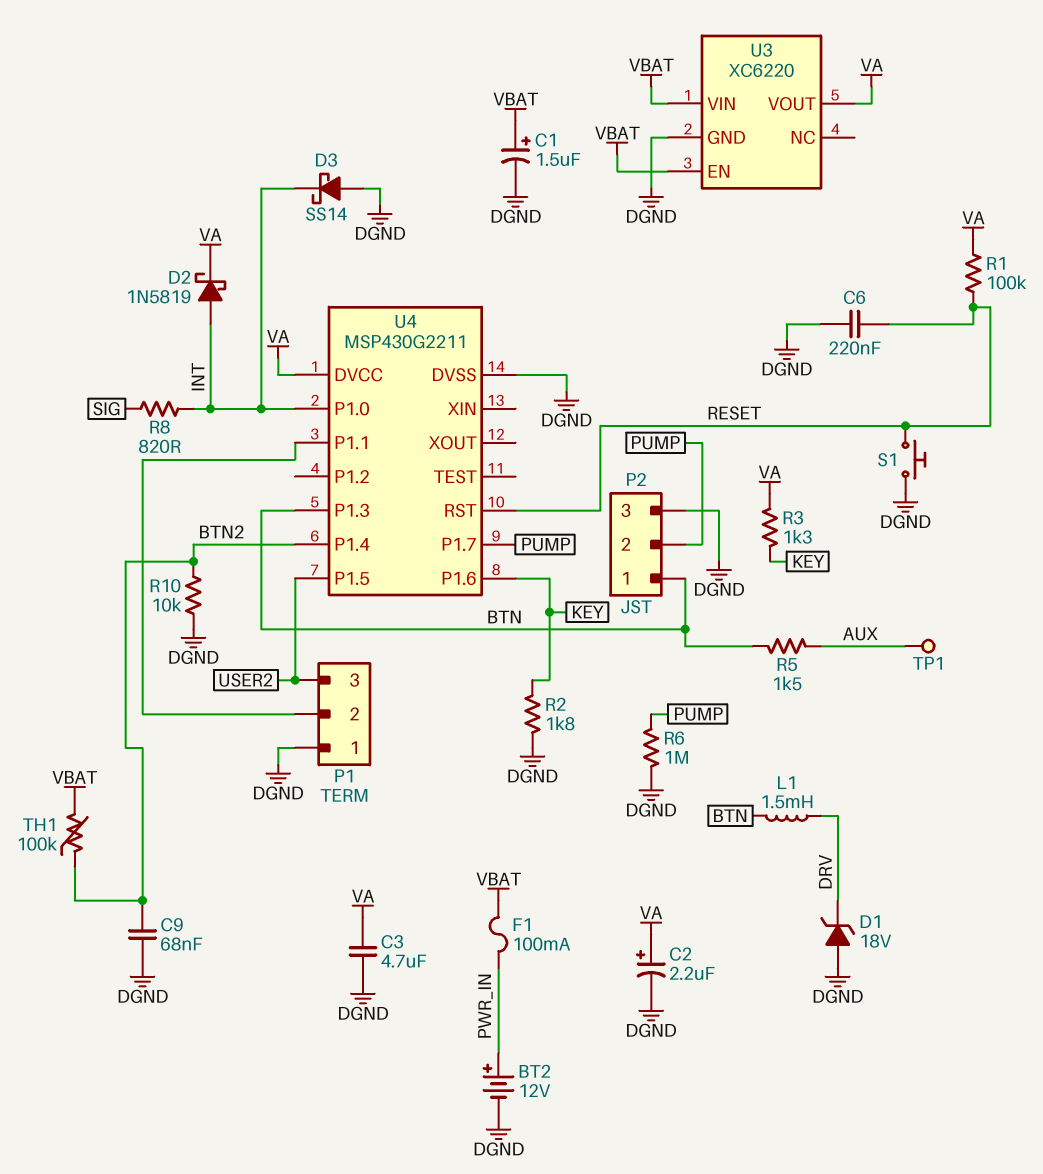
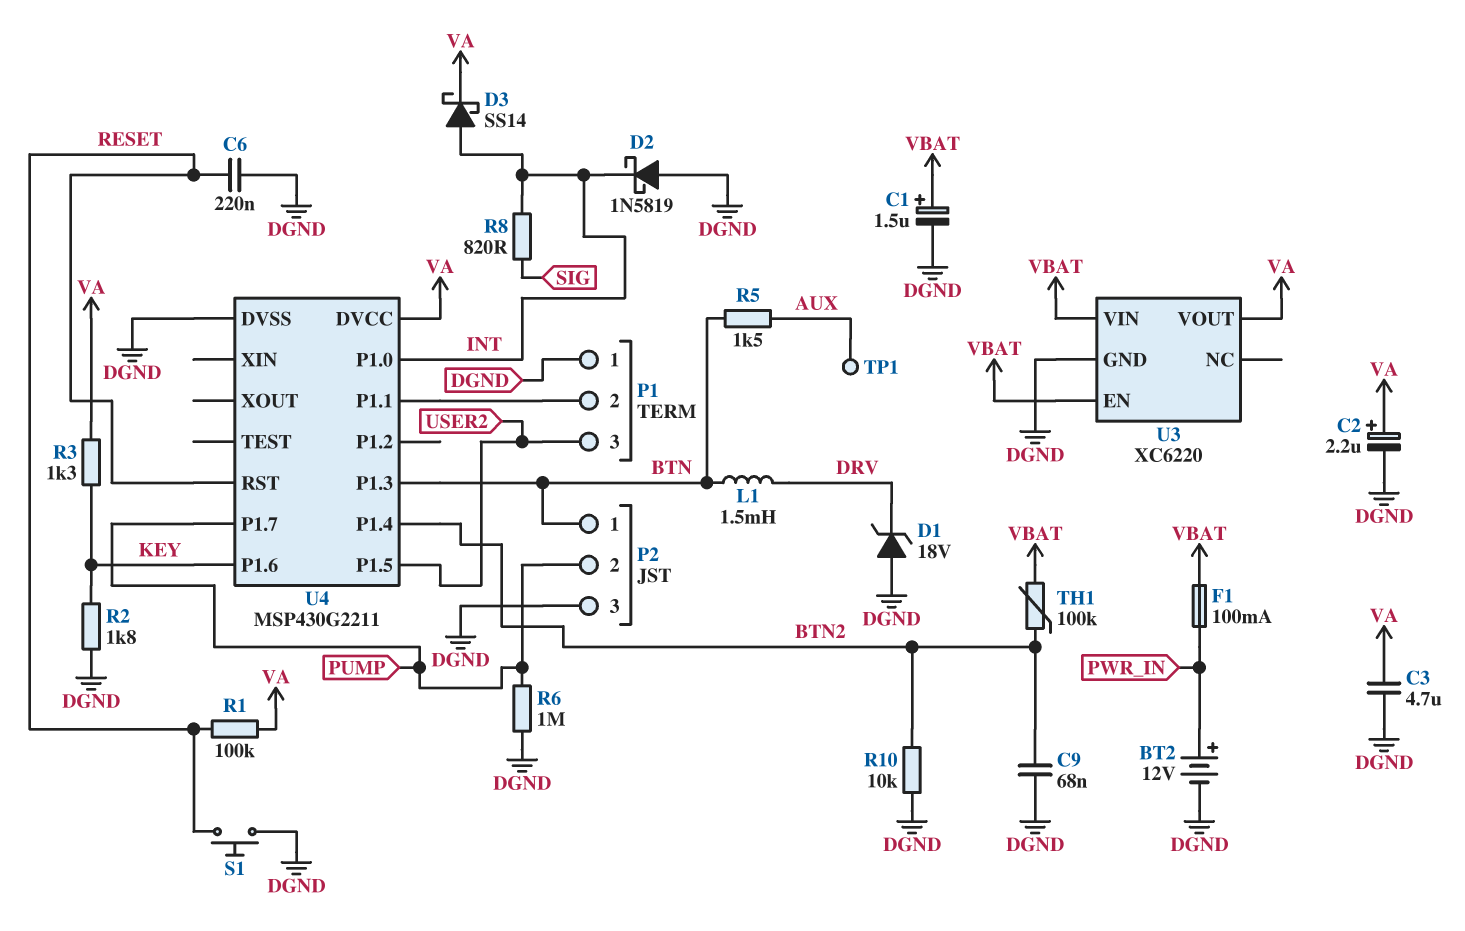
D2: schottky 1N5819 (A INT, K VA) -> schottky 1N5819 (A DGND, K INT)
D3: schottky SS14 (A DGND, K INT) -> schottky SS14 (A INT, K VA)

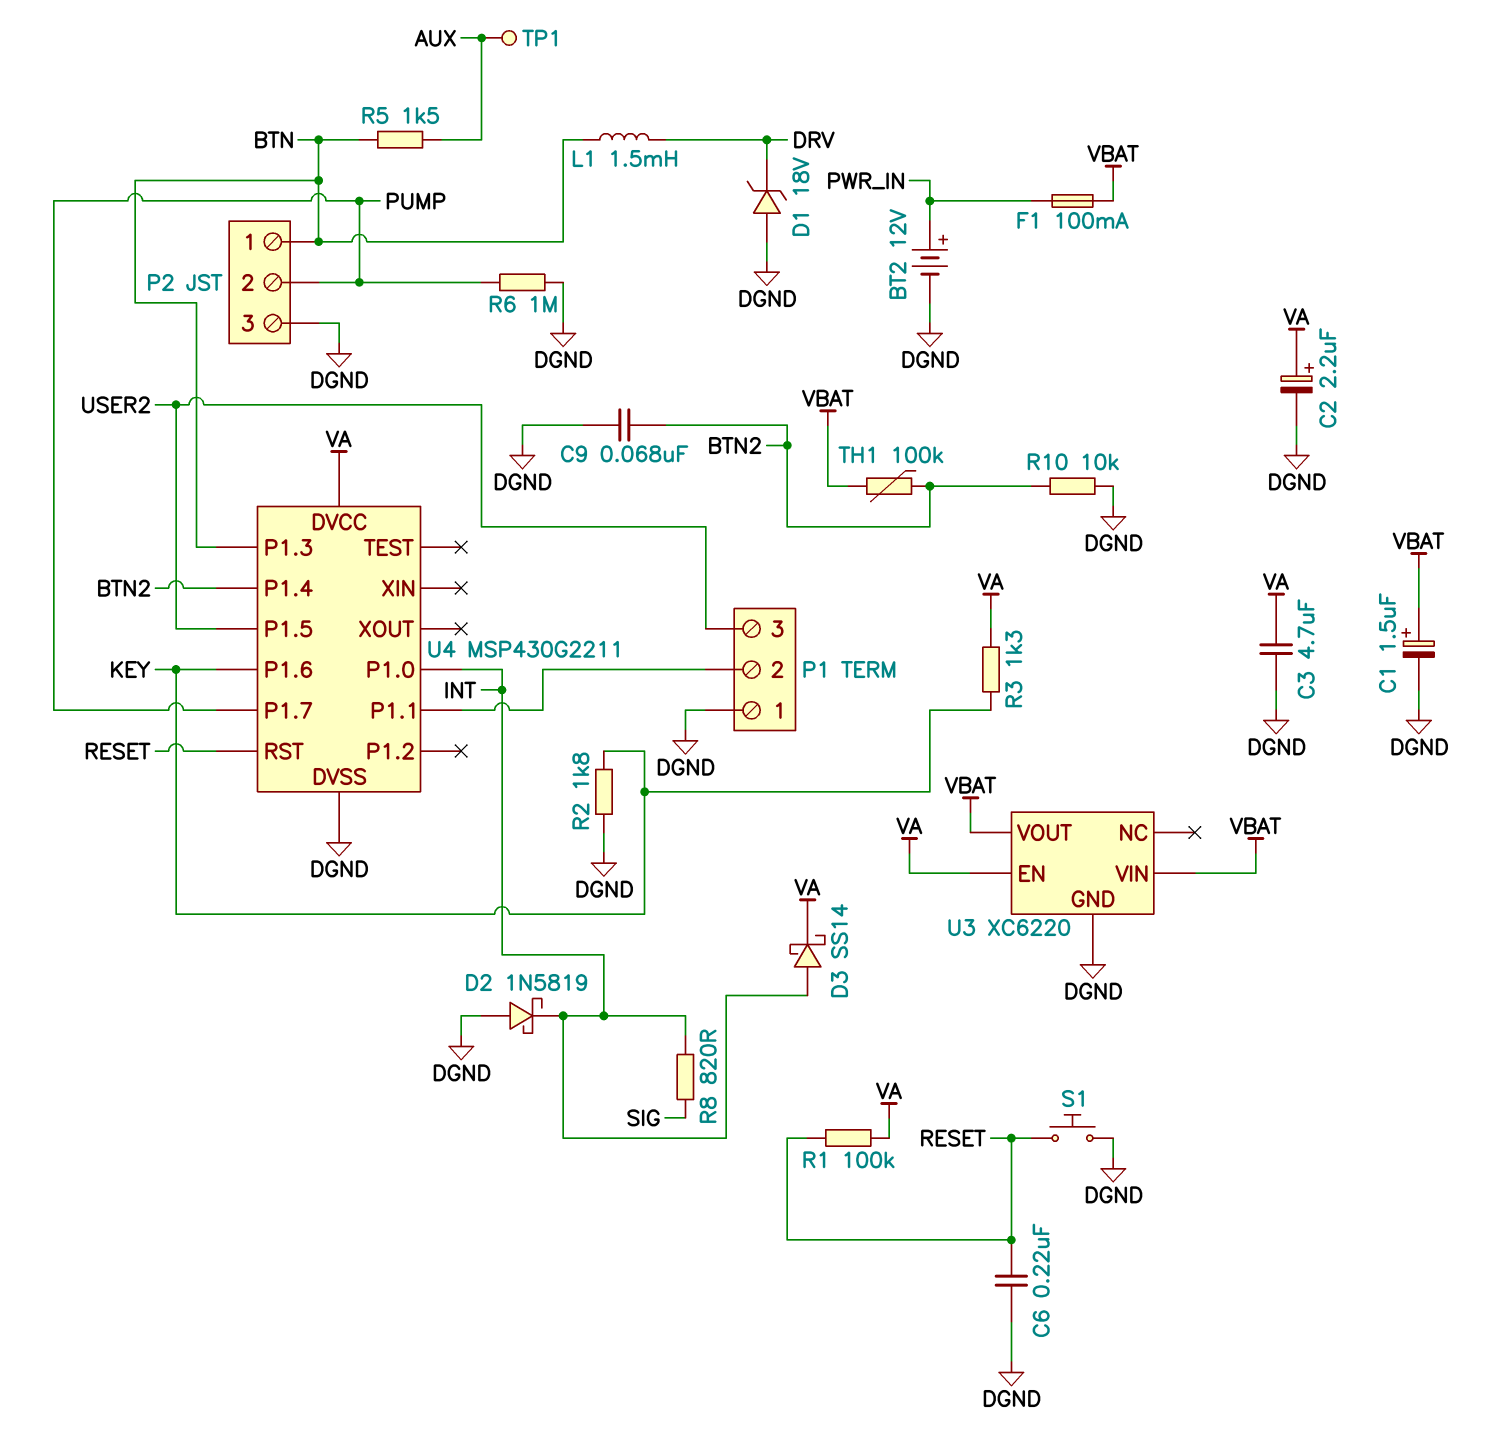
U3 pin EN: VBAT -> VA
U3 pin VOUT: VA -> VBAT

